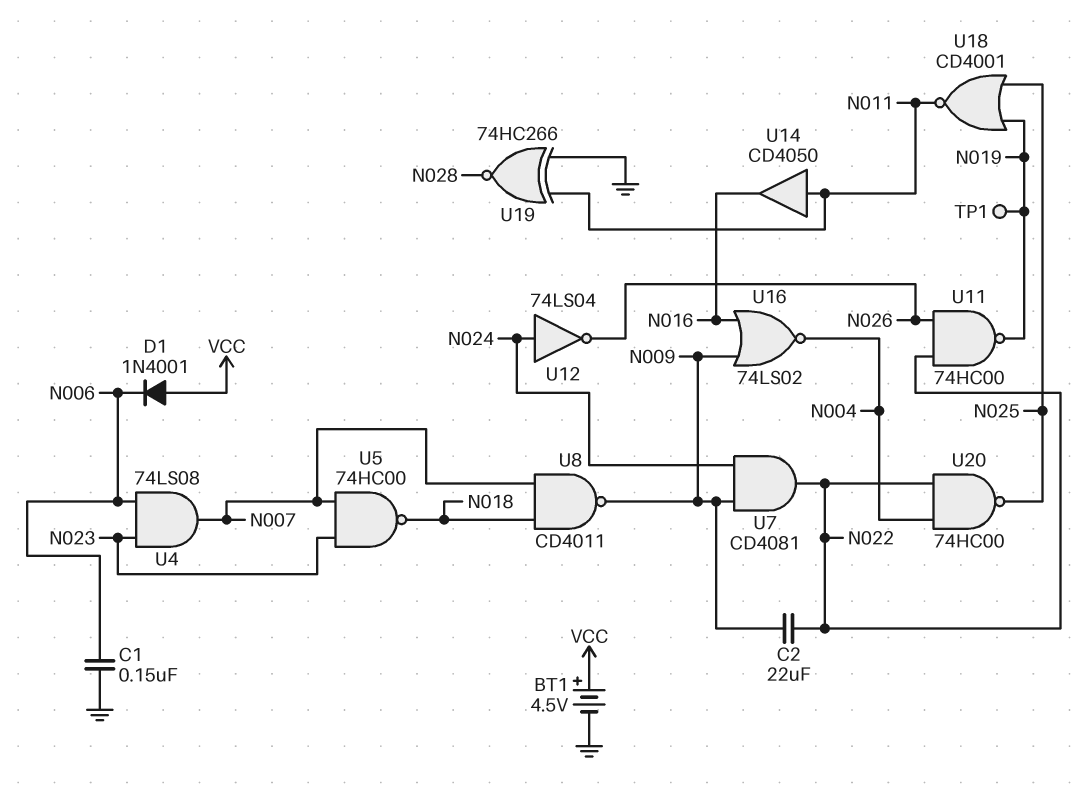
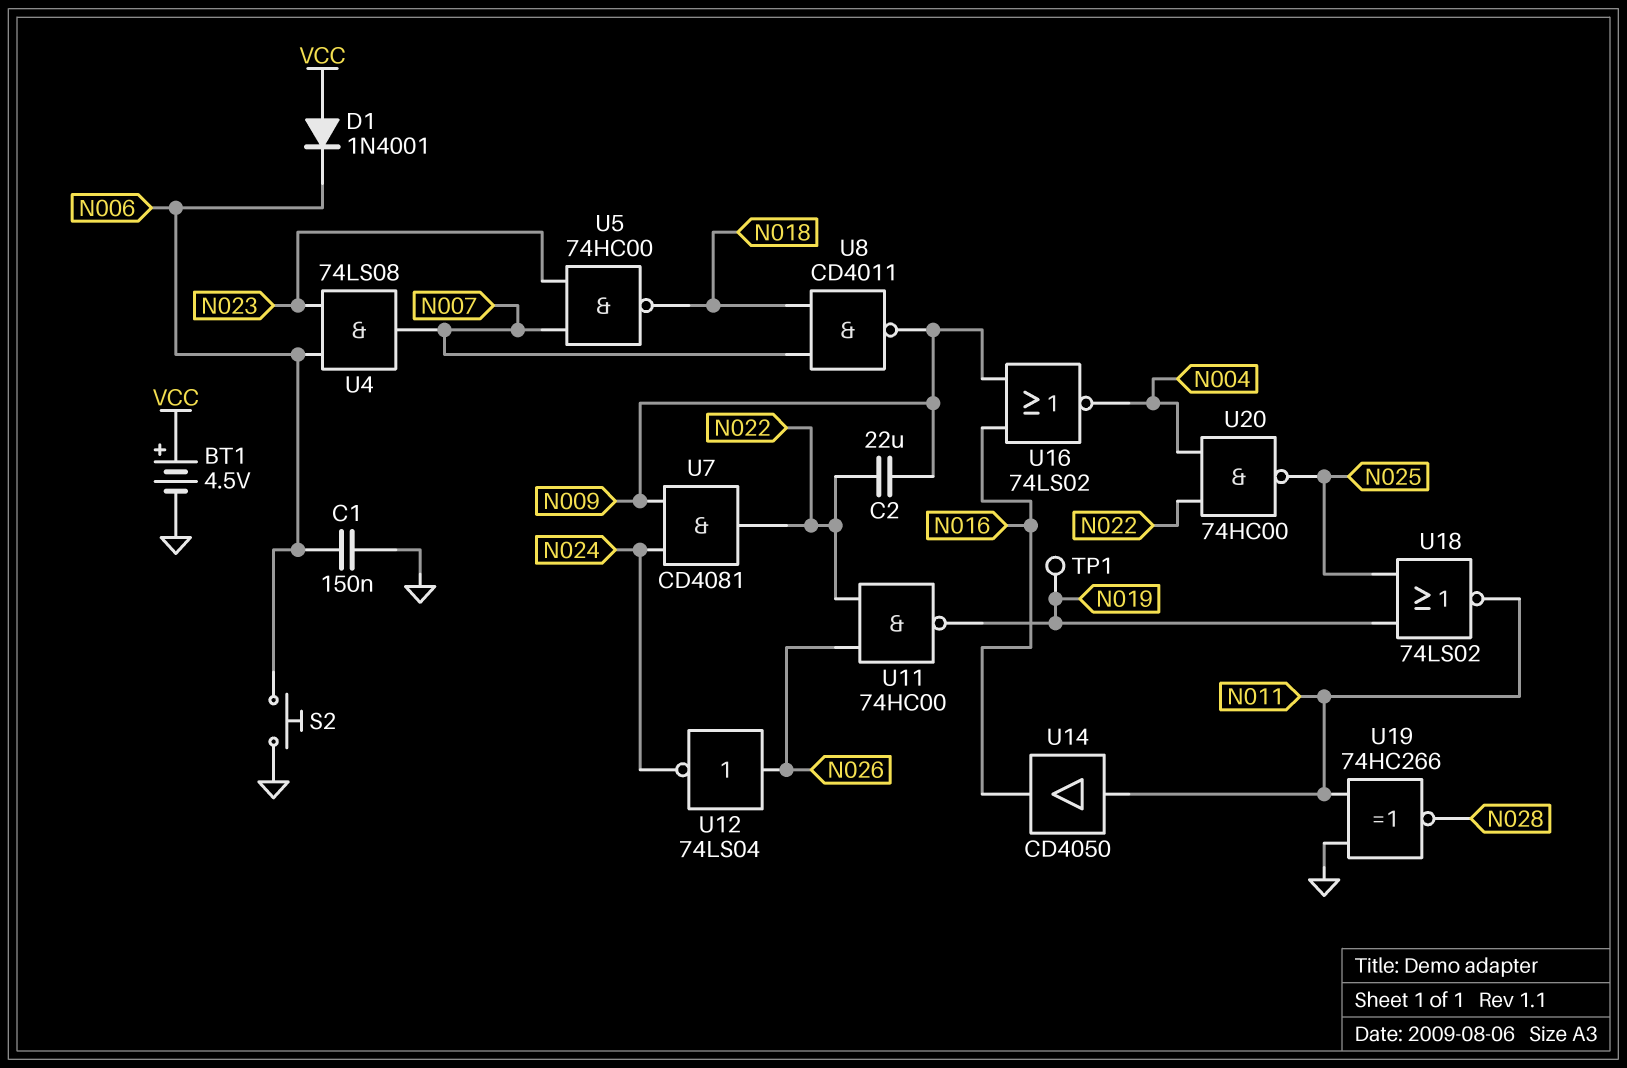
S2: none -> button (GND, N006)
U12: NOT 74LS04 (in N024, out N026) -> NOT 74LS04 (in N026, out N024)
U18: NOR CD4001 (in N019, in N025, out N011) -> NOR 74LS02 (in N019, in N025, out N011)

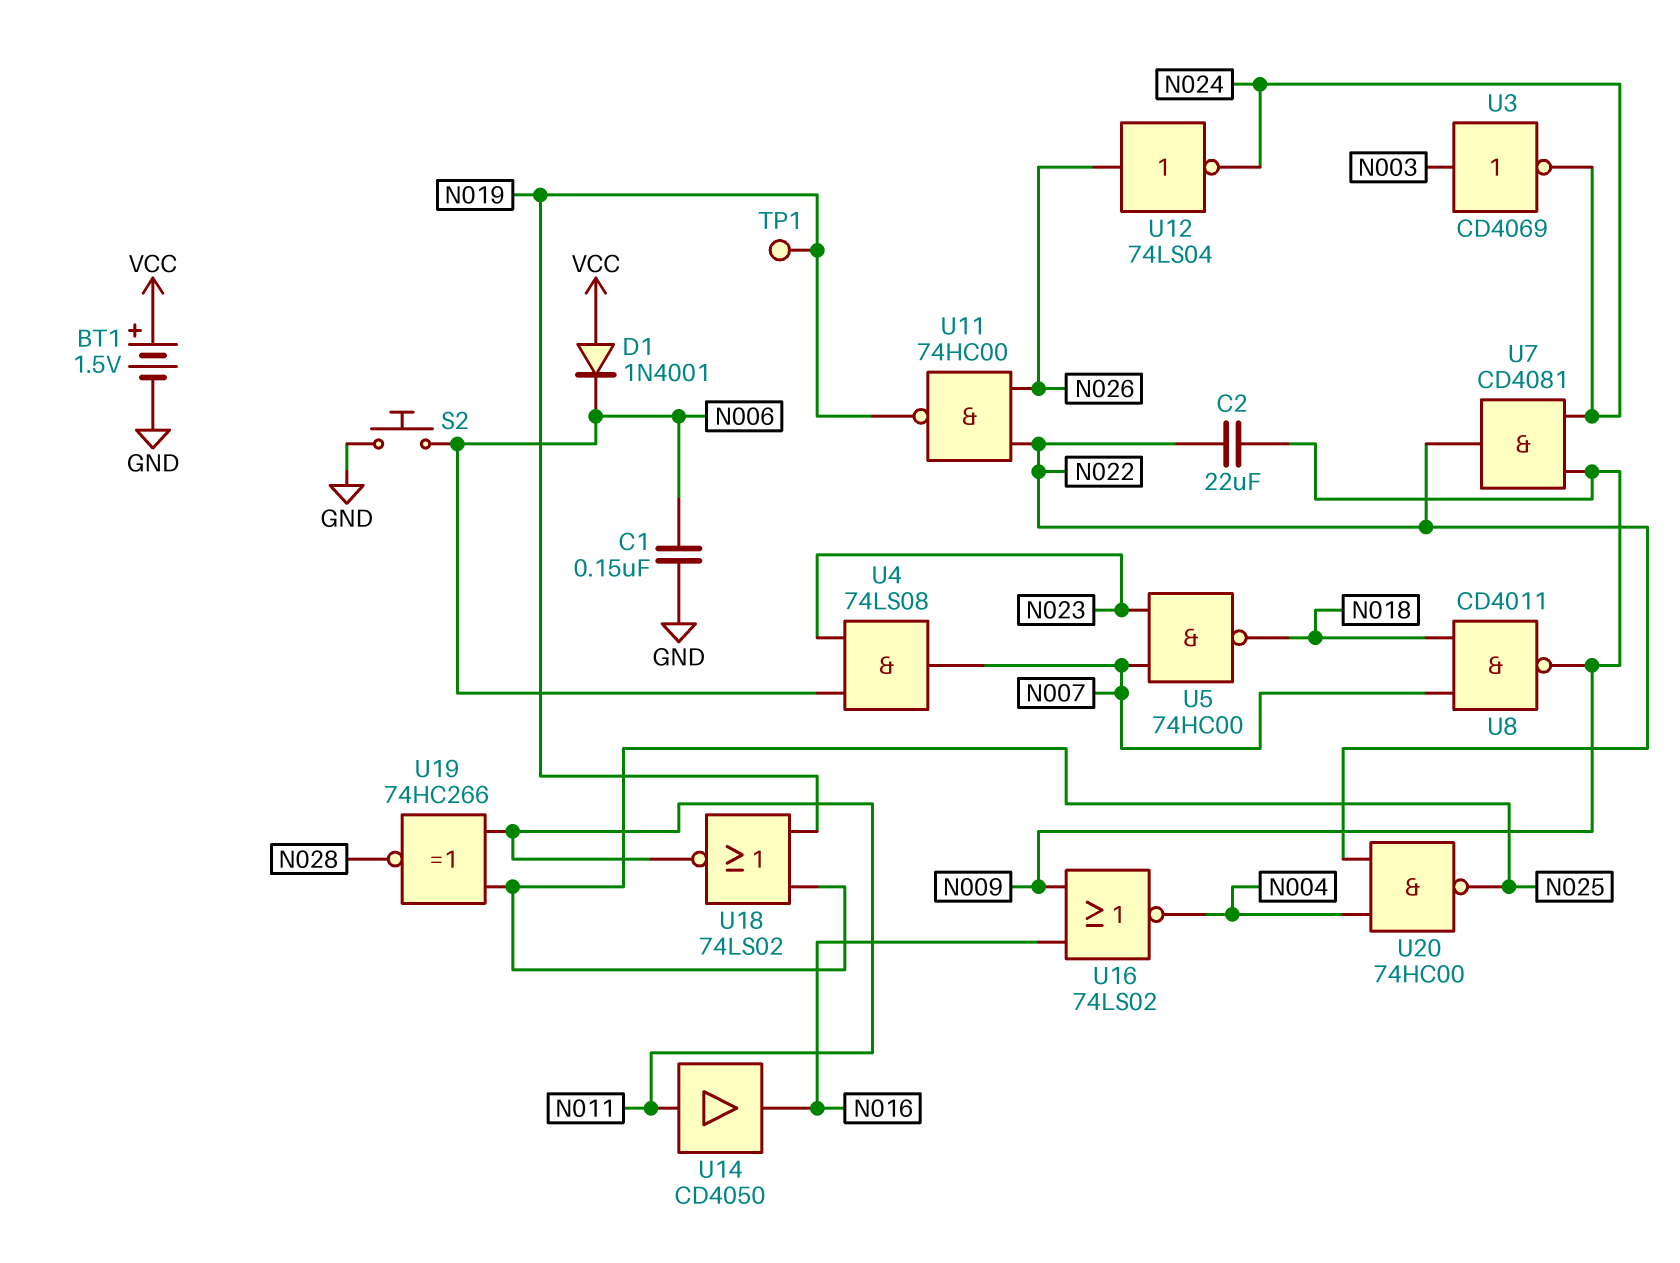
BT1: 4.5V (plus VCC, minus GND) -> 1.5V (plus VCC, minus GND)
U3: none -> NOT CD4069 (in N003, out N024)
U19: XNOR 74HC266 (in GND, in N011, out N028) -> XNOR 74HC266 (in N011, in N025, out N028)

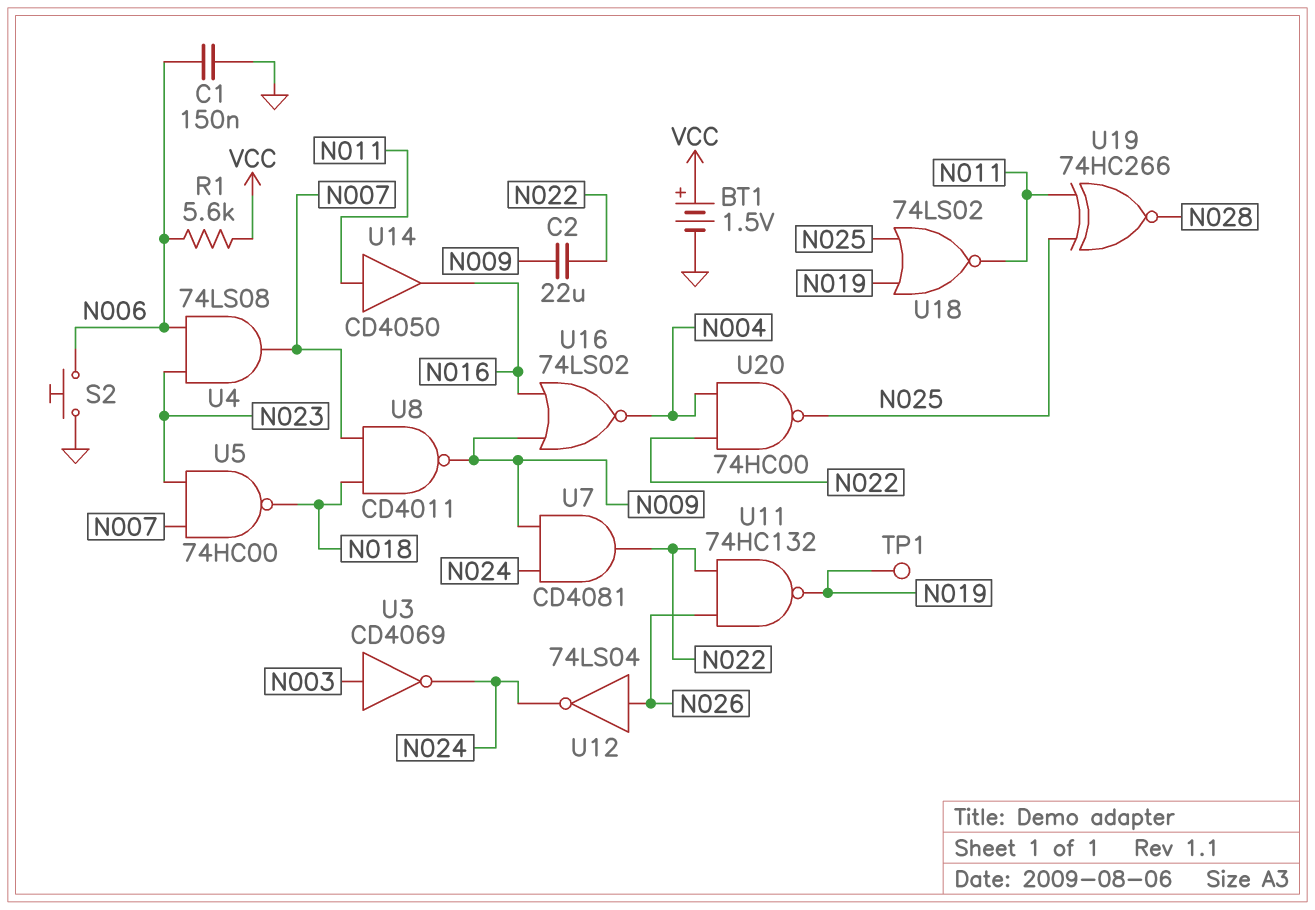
D1: diode 1N4001 (A VCC, K N006) -> none
R1: none -> 5.6k (N006, VCC)
U11: NAND 74HC00 (in N022, in N026, out N019) -> NAND 74HC132 (in N022, in N026, out N019)

